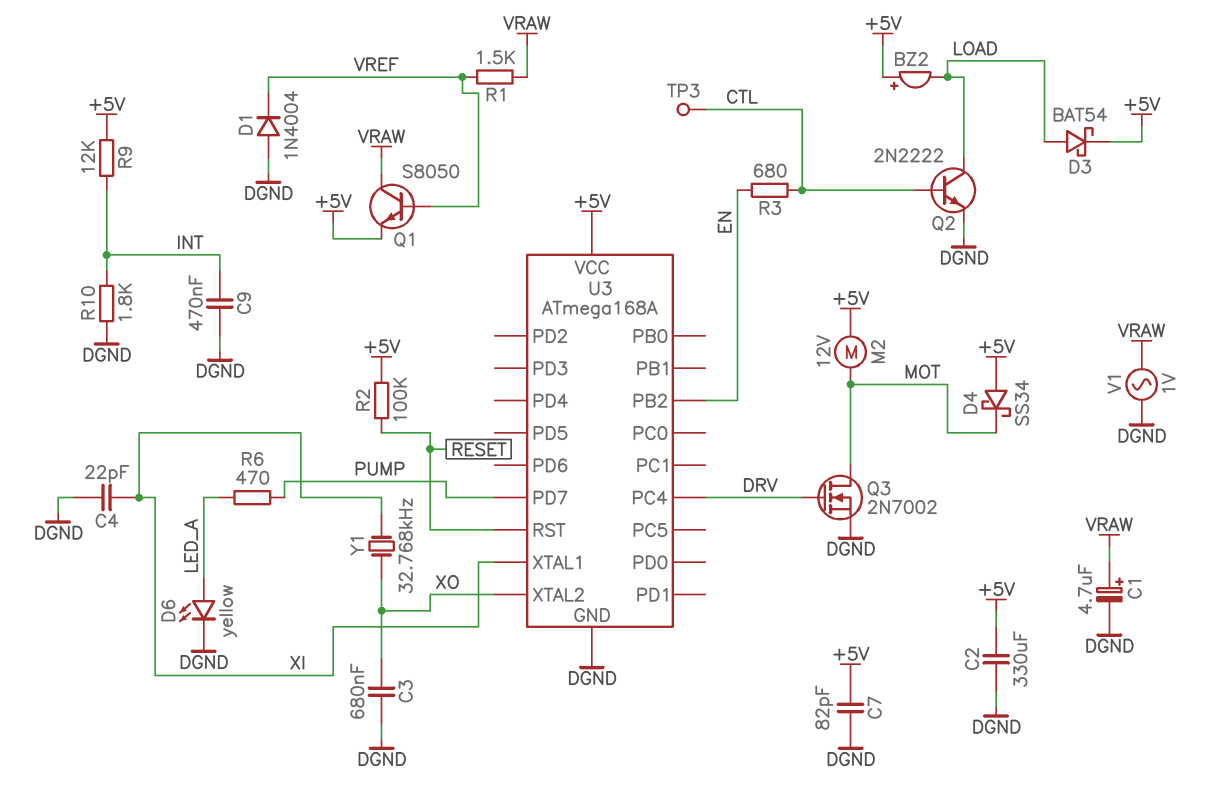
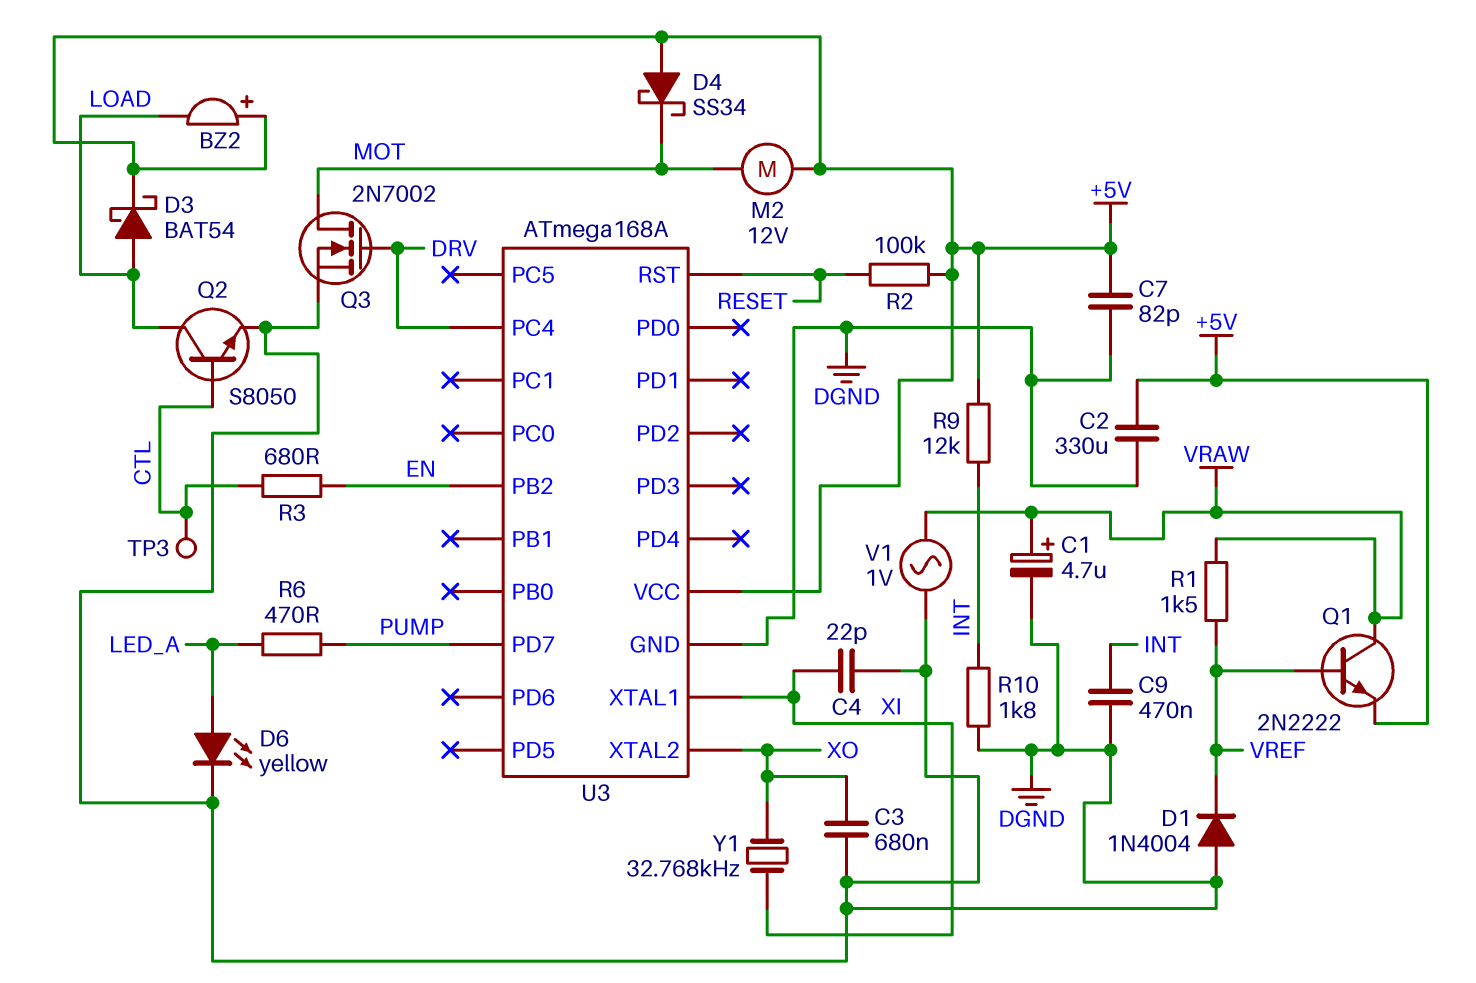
Q1: NPN S8050 (B VREF, C VRAW, E +5V) -> NPN 2N2222 (B VREF, C VRAW, E +5V)
Q2: NPN 2N2222 (B CTL, C LOAD, E DGND) -> NPN S8050 (B CTL, C LOAD, E DGND)

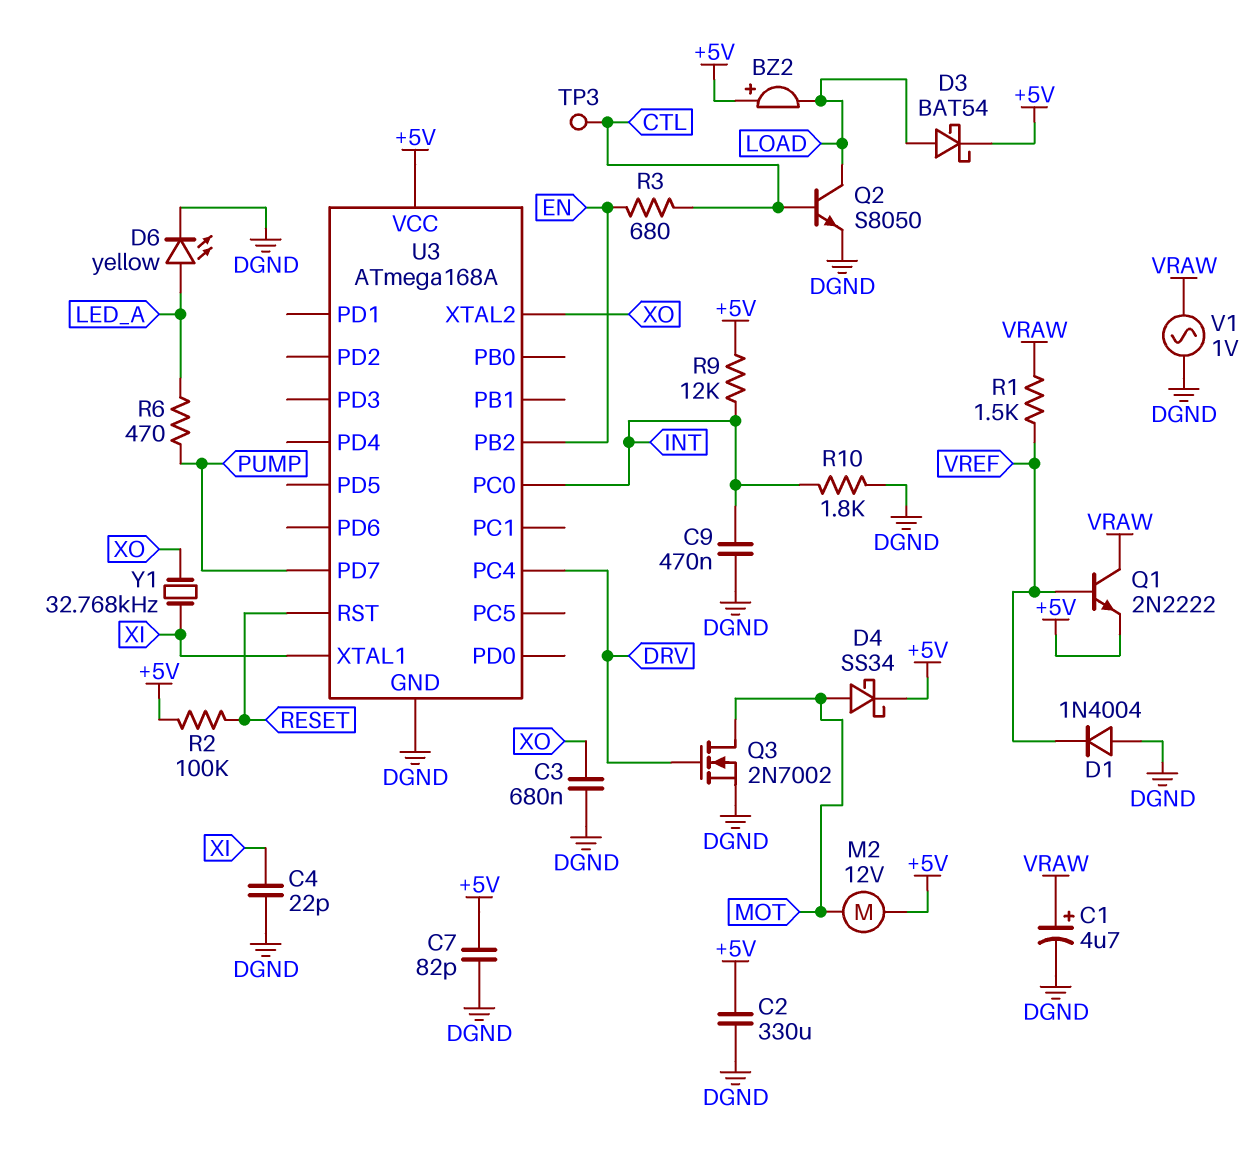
D4: schottky SS34 (A +5V, K MOT) -> schottky SS34 (A MOT, K +5V)
U3 pin PC0: none -> INT

